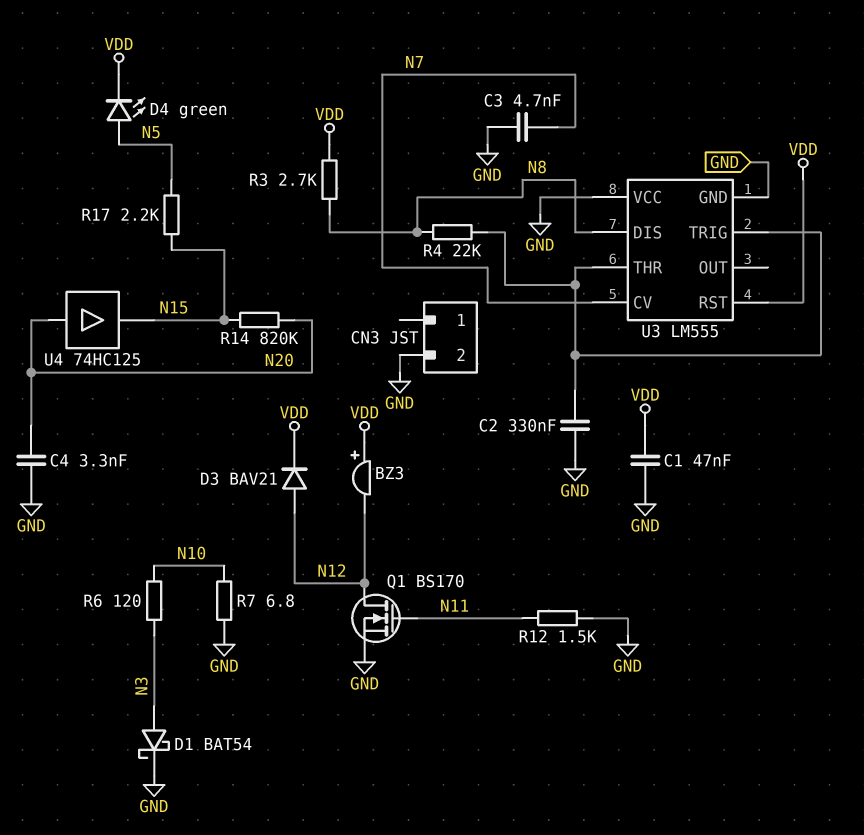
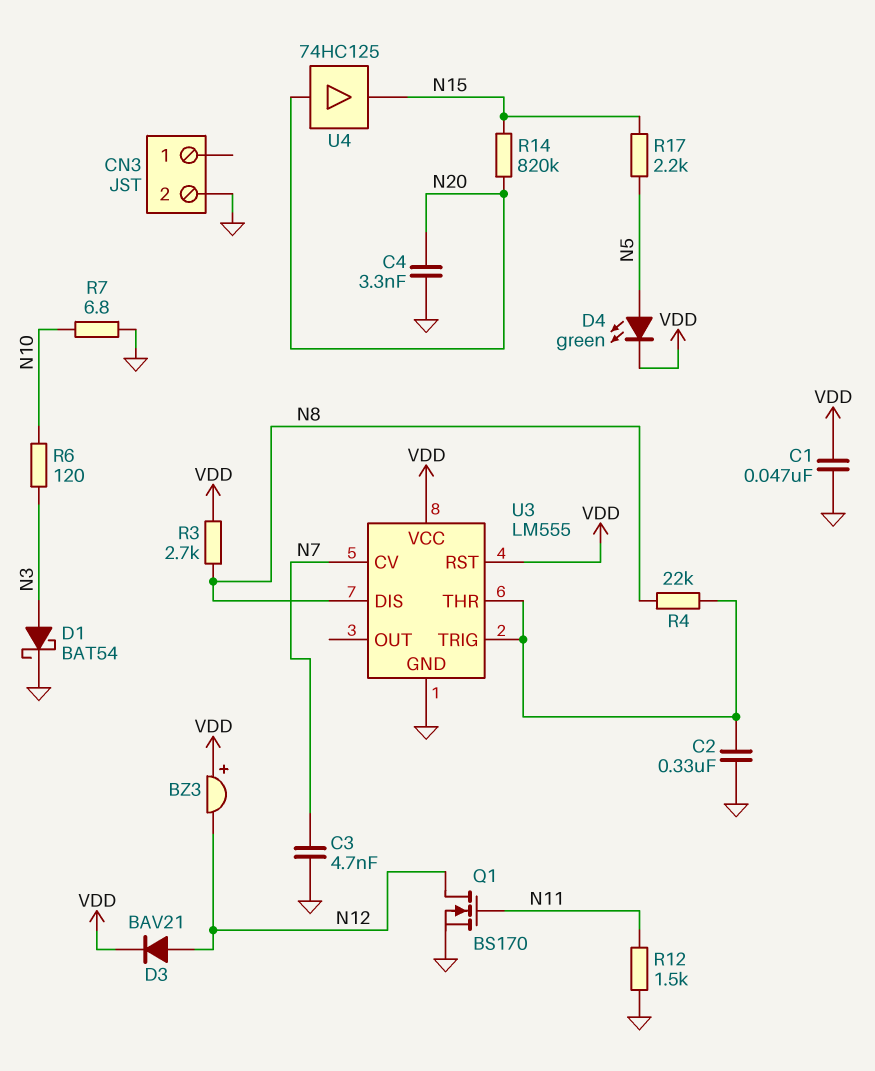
U3 pin VCC: GND -> VDD

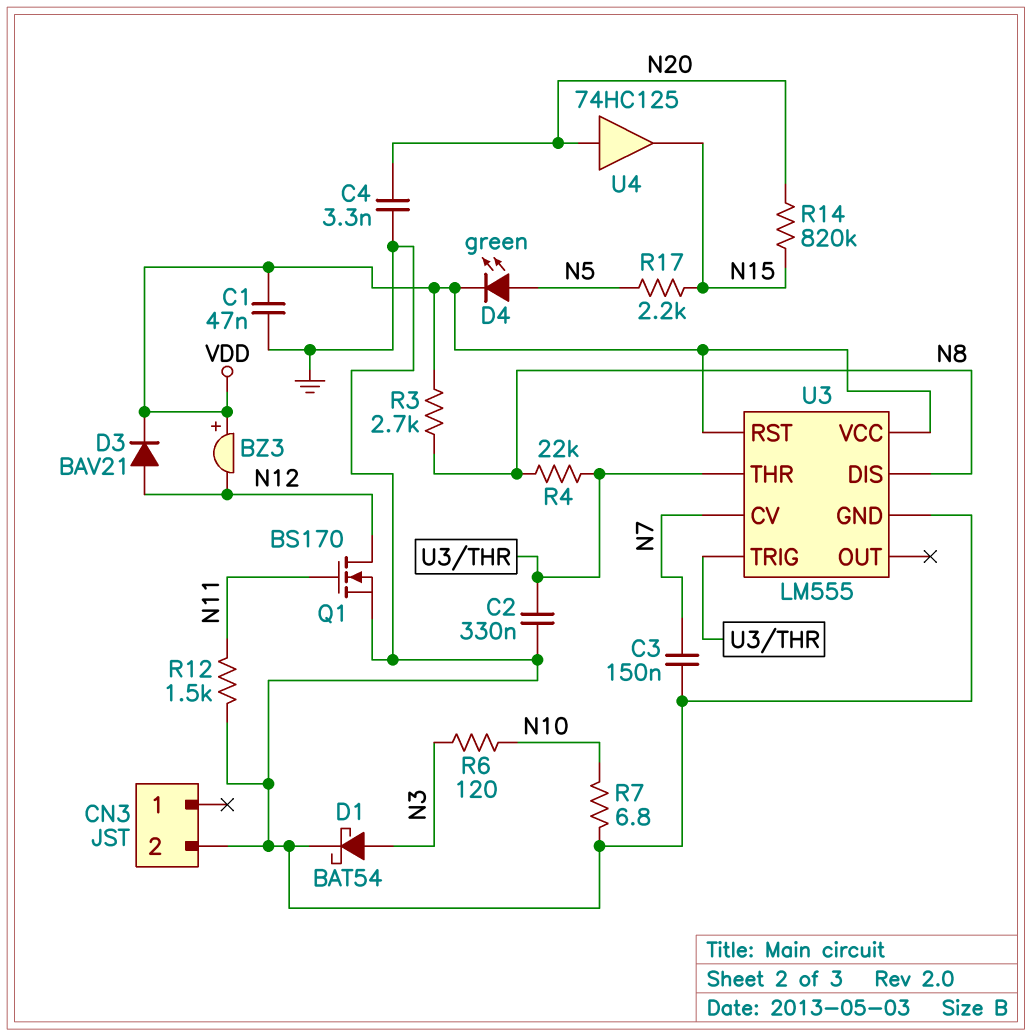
C3: 4.7nF (GND, N7) -> 150nF (GND, N7)

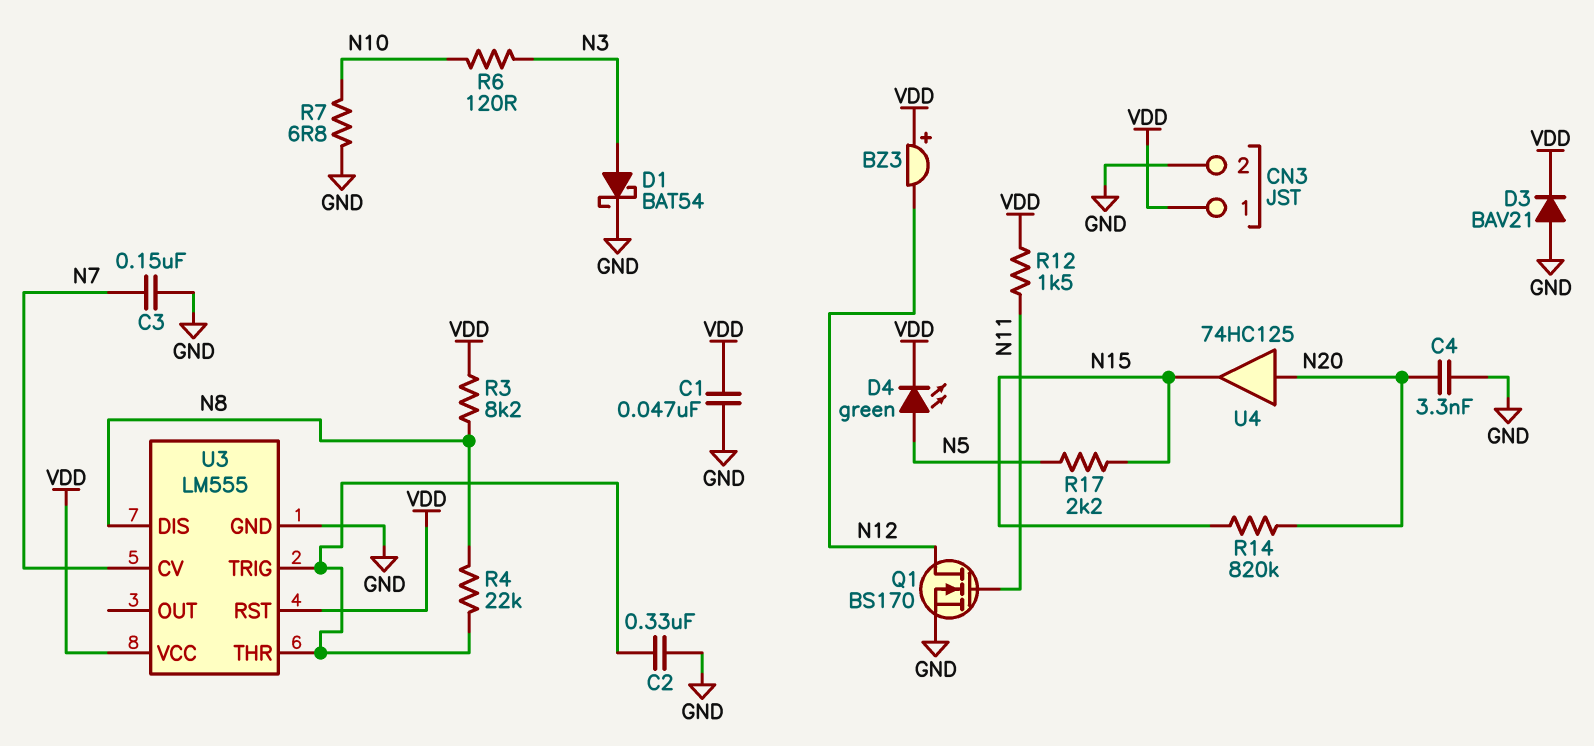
CN3 pin 1: none -> VDD
D3: diode BAV21 (A N12, K VDD) -> diode BAV21 (A GND, K VDD)
R3: 2.7k (N8, VDD) -> 8.2k (N8, VDD)
R12: 1.5k (GND, N11) -> 1.5k (N11, VDD)

